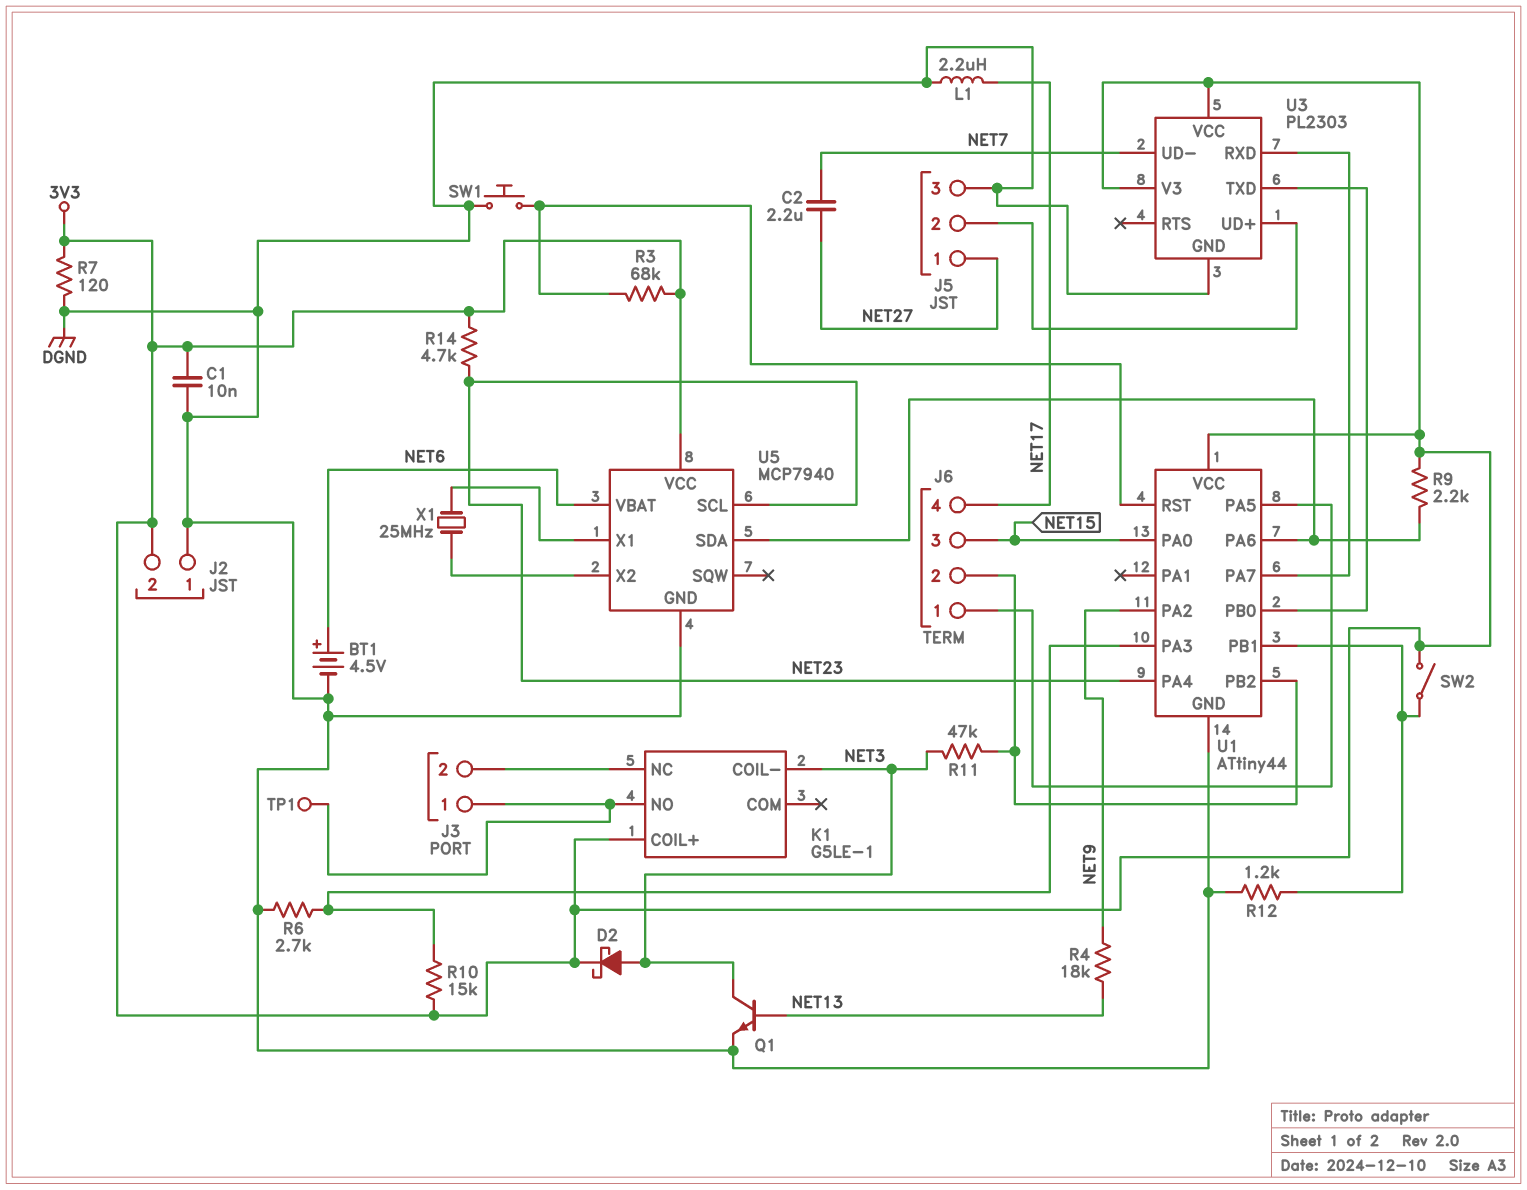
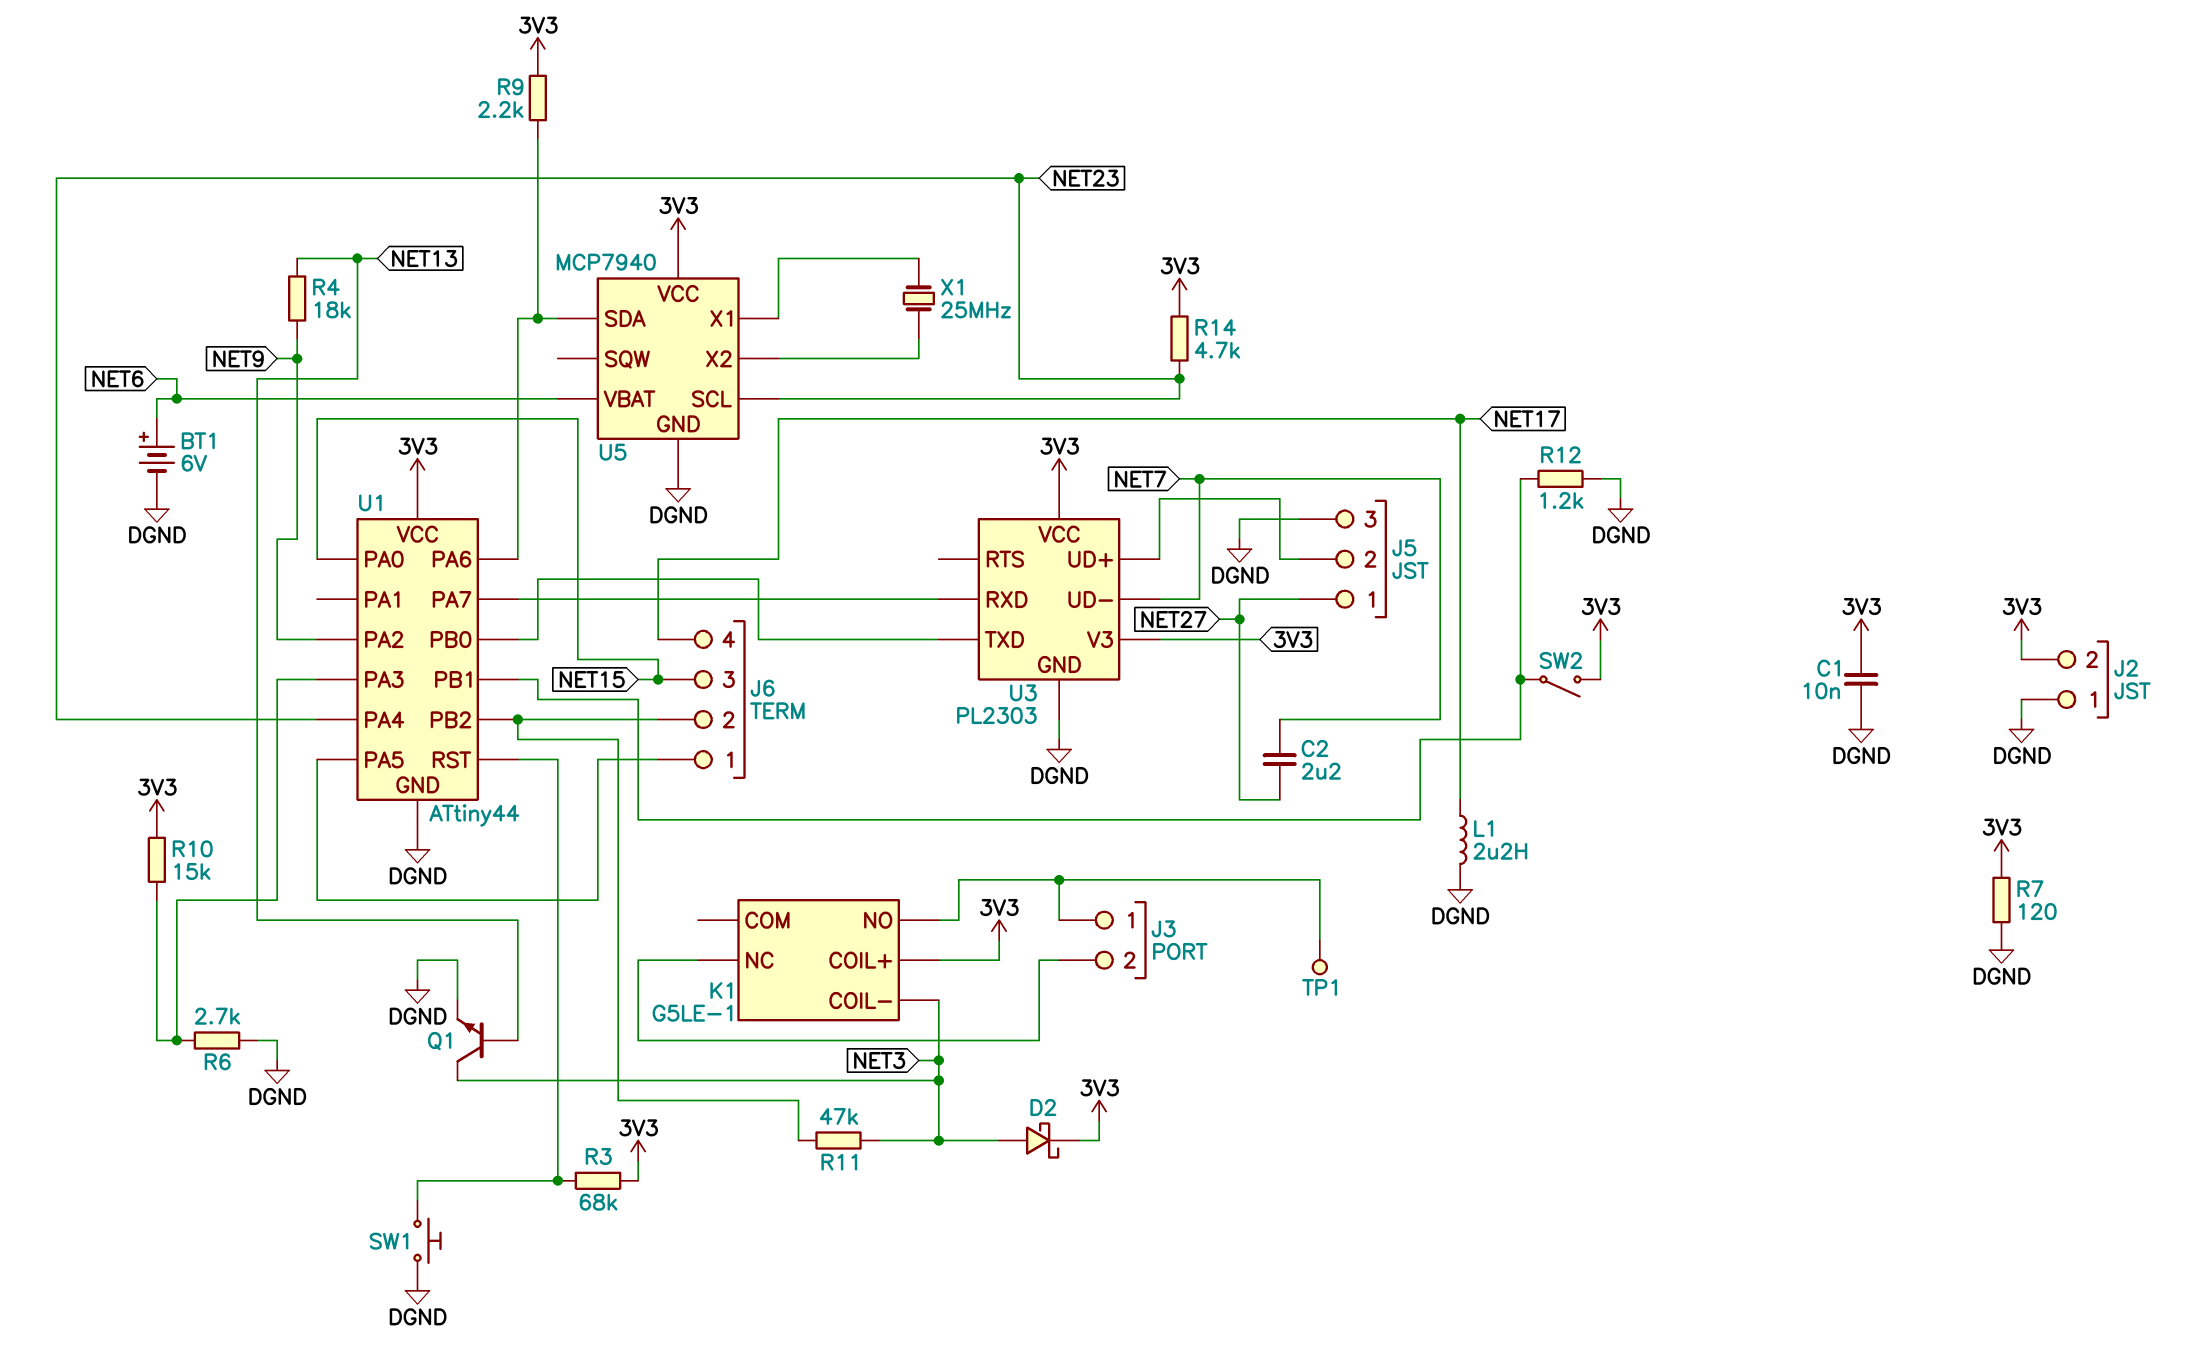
BT1: 4.5V (plus NET6, minus DGND) -> 6V (plus NET6, minus DGND)

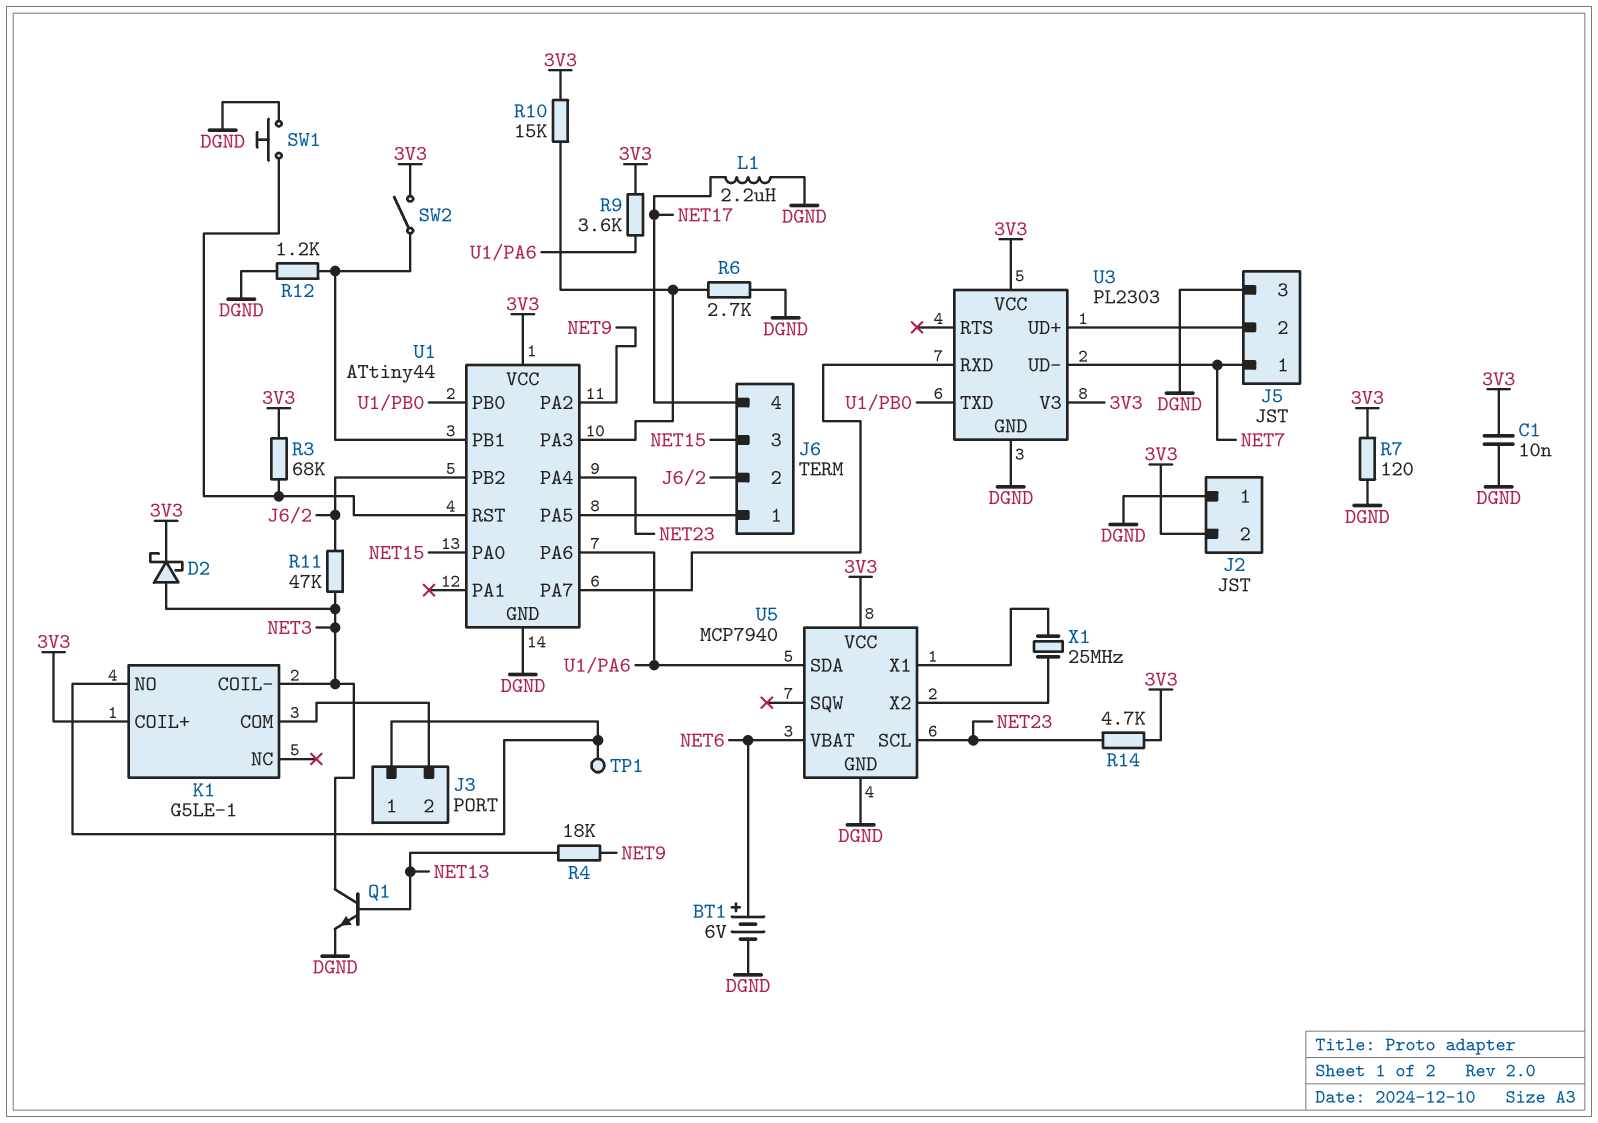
C2: 2.2uF (NET7, NET27) -> none
J5 pin 1: NET27 -> NET7
K1 pin COM: none -> J3/2
K1 pin NC: J3/2 -> none
R9: 2.2k (3V3, U1/PA6) -> 3.6k (3V3, U1/PA6)

